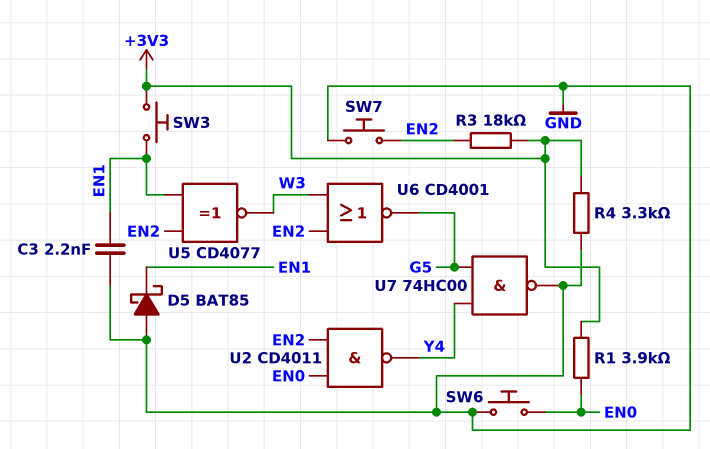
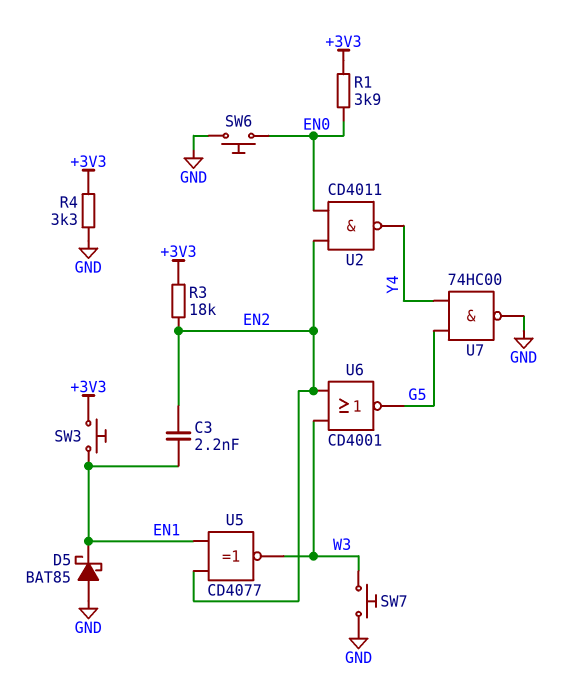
C3: 2.2nF (EN1, GND) -> 2.2nF (EN1, EN2)
SW7: button (EN2, GND) -> button (GND, W3)

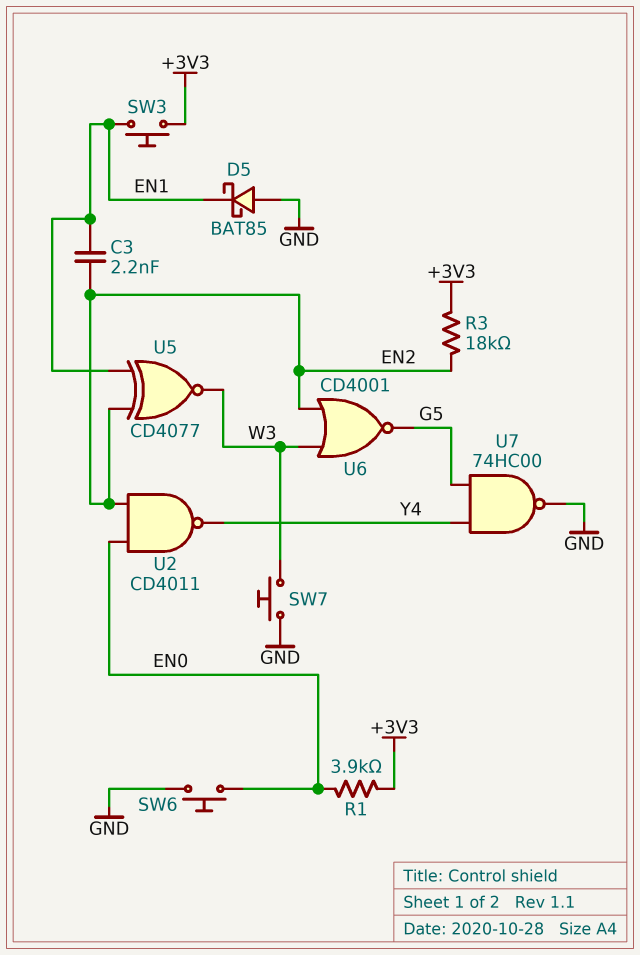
R4: 3.3k (+3V3, GND) -> none

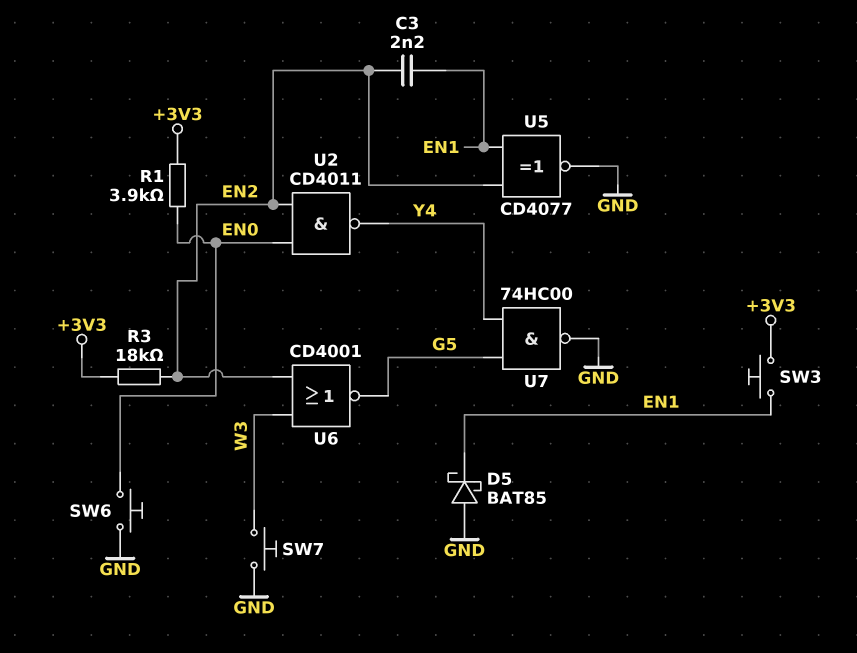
U5: XNOR CD4077 (in EN1, in EN2, out W3) -> XNOR CD4077 (in EN1, in EN2, out GND)

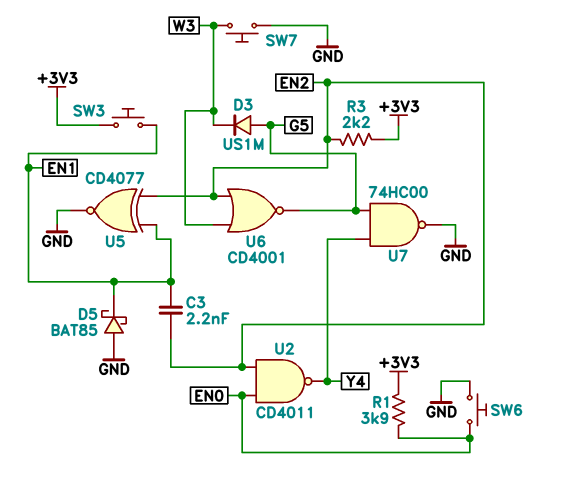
D3: none -> diode US1M (A G5, K W3)
R3: 18k (+3V3, EN2) -> 2.2k (+3V3, EN2)

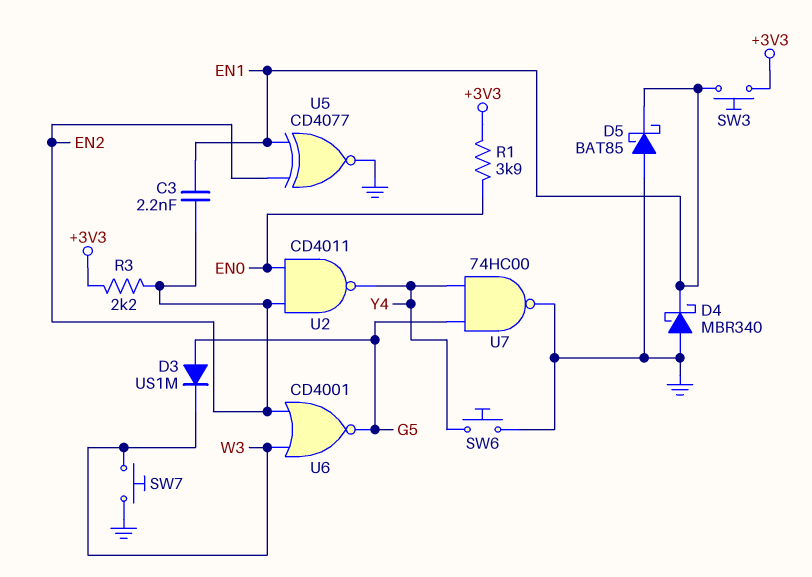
D4: none -> schottky MBR340 (A GND, K EN1)
SW6: button (EN0, GND) -> button (GND, Y4)

